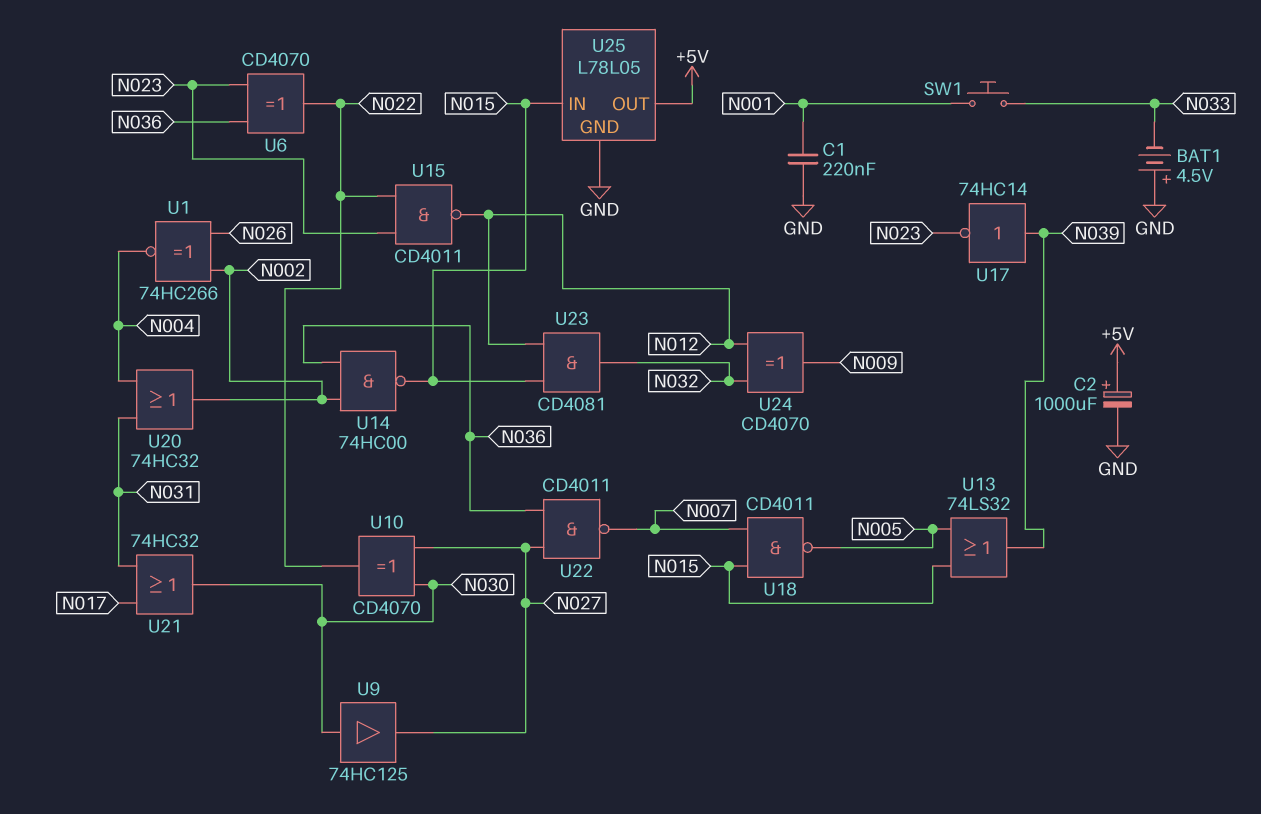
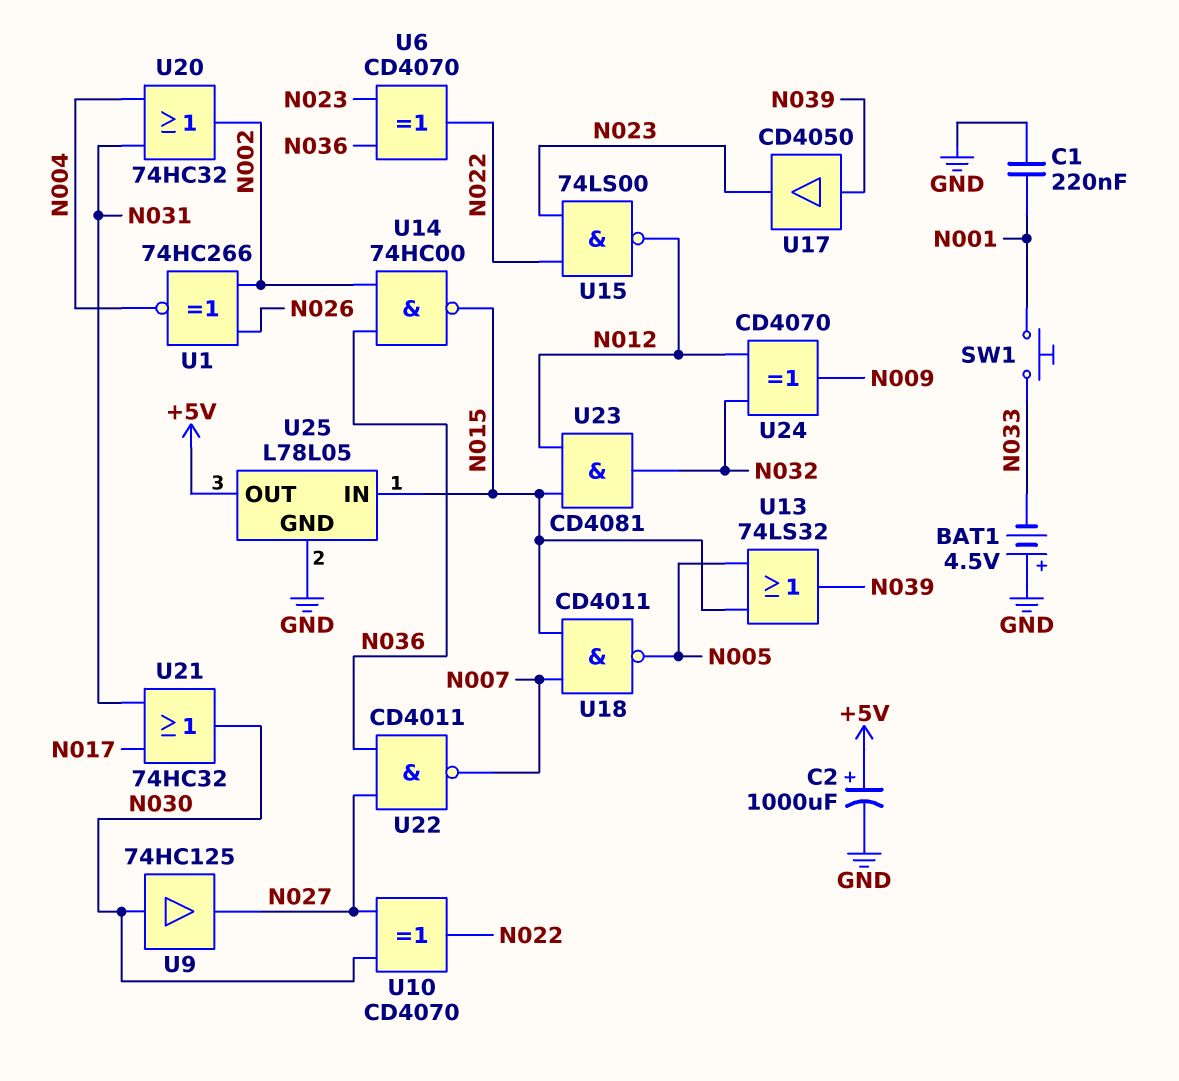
U15: NAND CD4011 (in N022, in N023, out N012) -> NAND 74LS00 (in N022, in N023, out N012)
U17: NOT 74HC14 (in N039, out N023) -> buffer CD4050 (in N039, out N023)

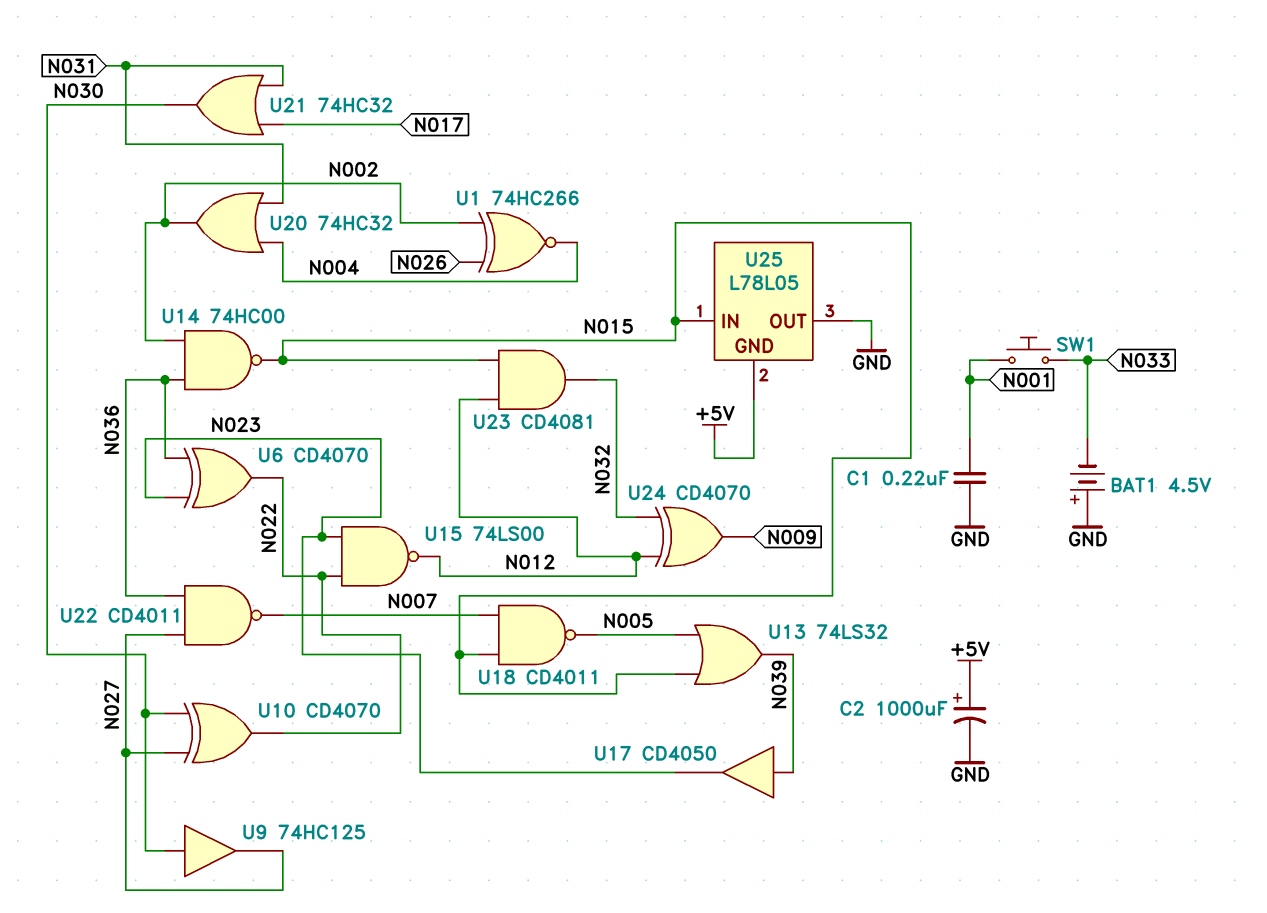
U25 pin GND: GND -> +5V
U25 pin OUT: +5V -> GND

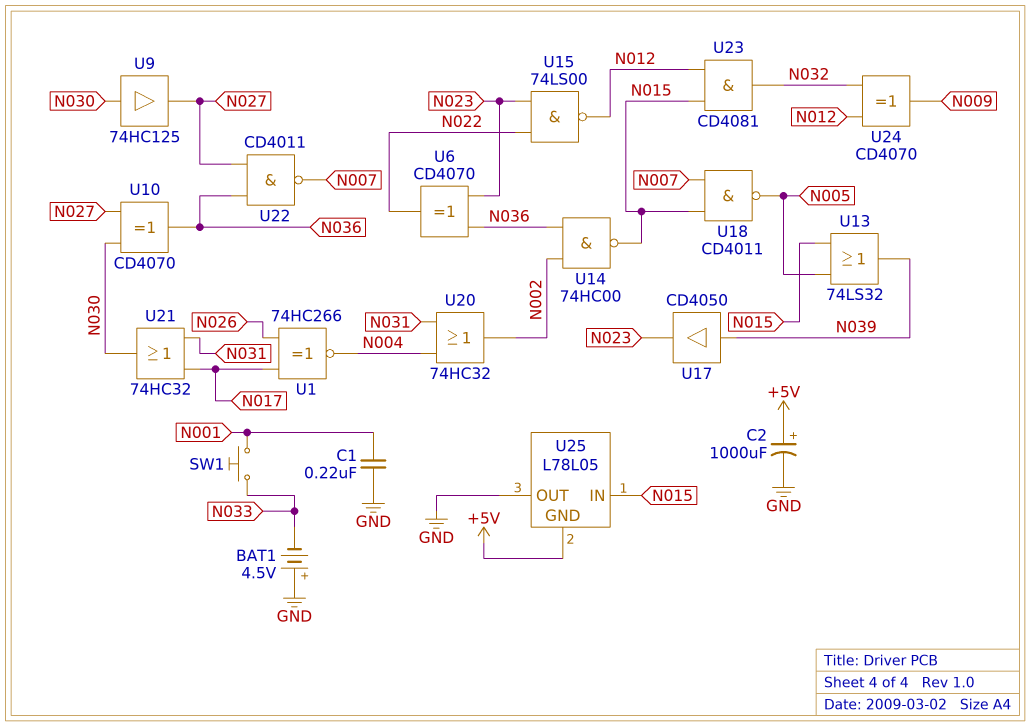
U1: XNOR 74HC266 (in N002, in N026, out N004) -> XNOR 74HC266 (in N017, in N026, out N004)
U10: XOR CD4070 (in N027, in N030, out N022) -> XOR CD4070 (in N027, in N030, out N036)

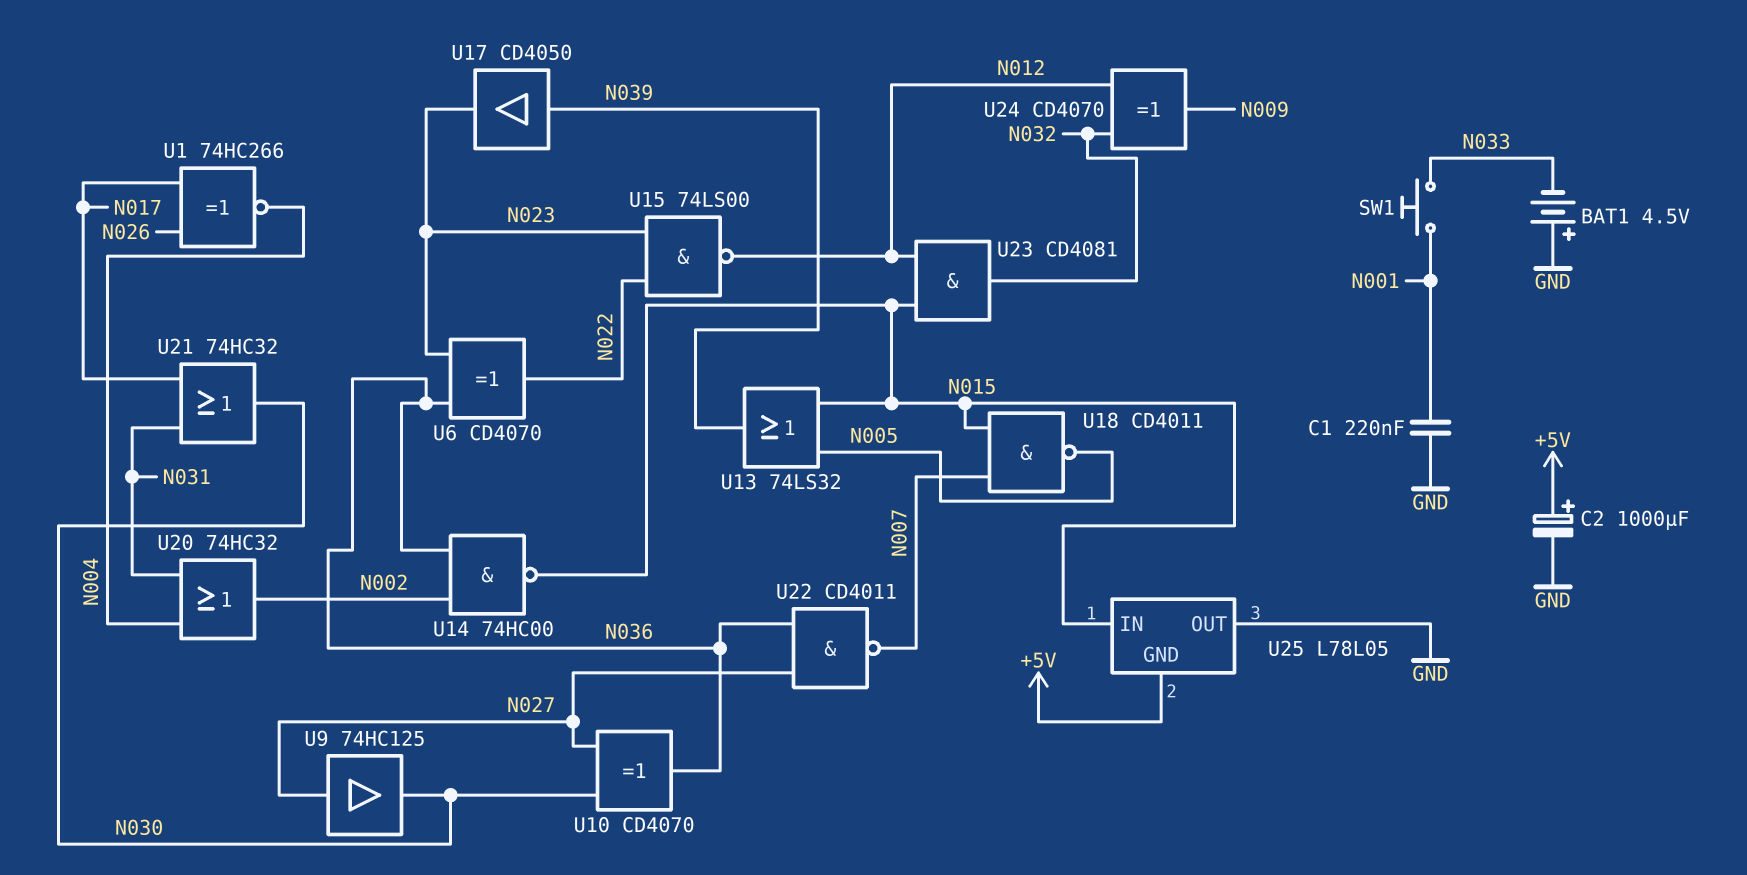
U9: buffer 74HC125 (in N030, out N027) -> buffer 74HC125 (in N027, out N030)

